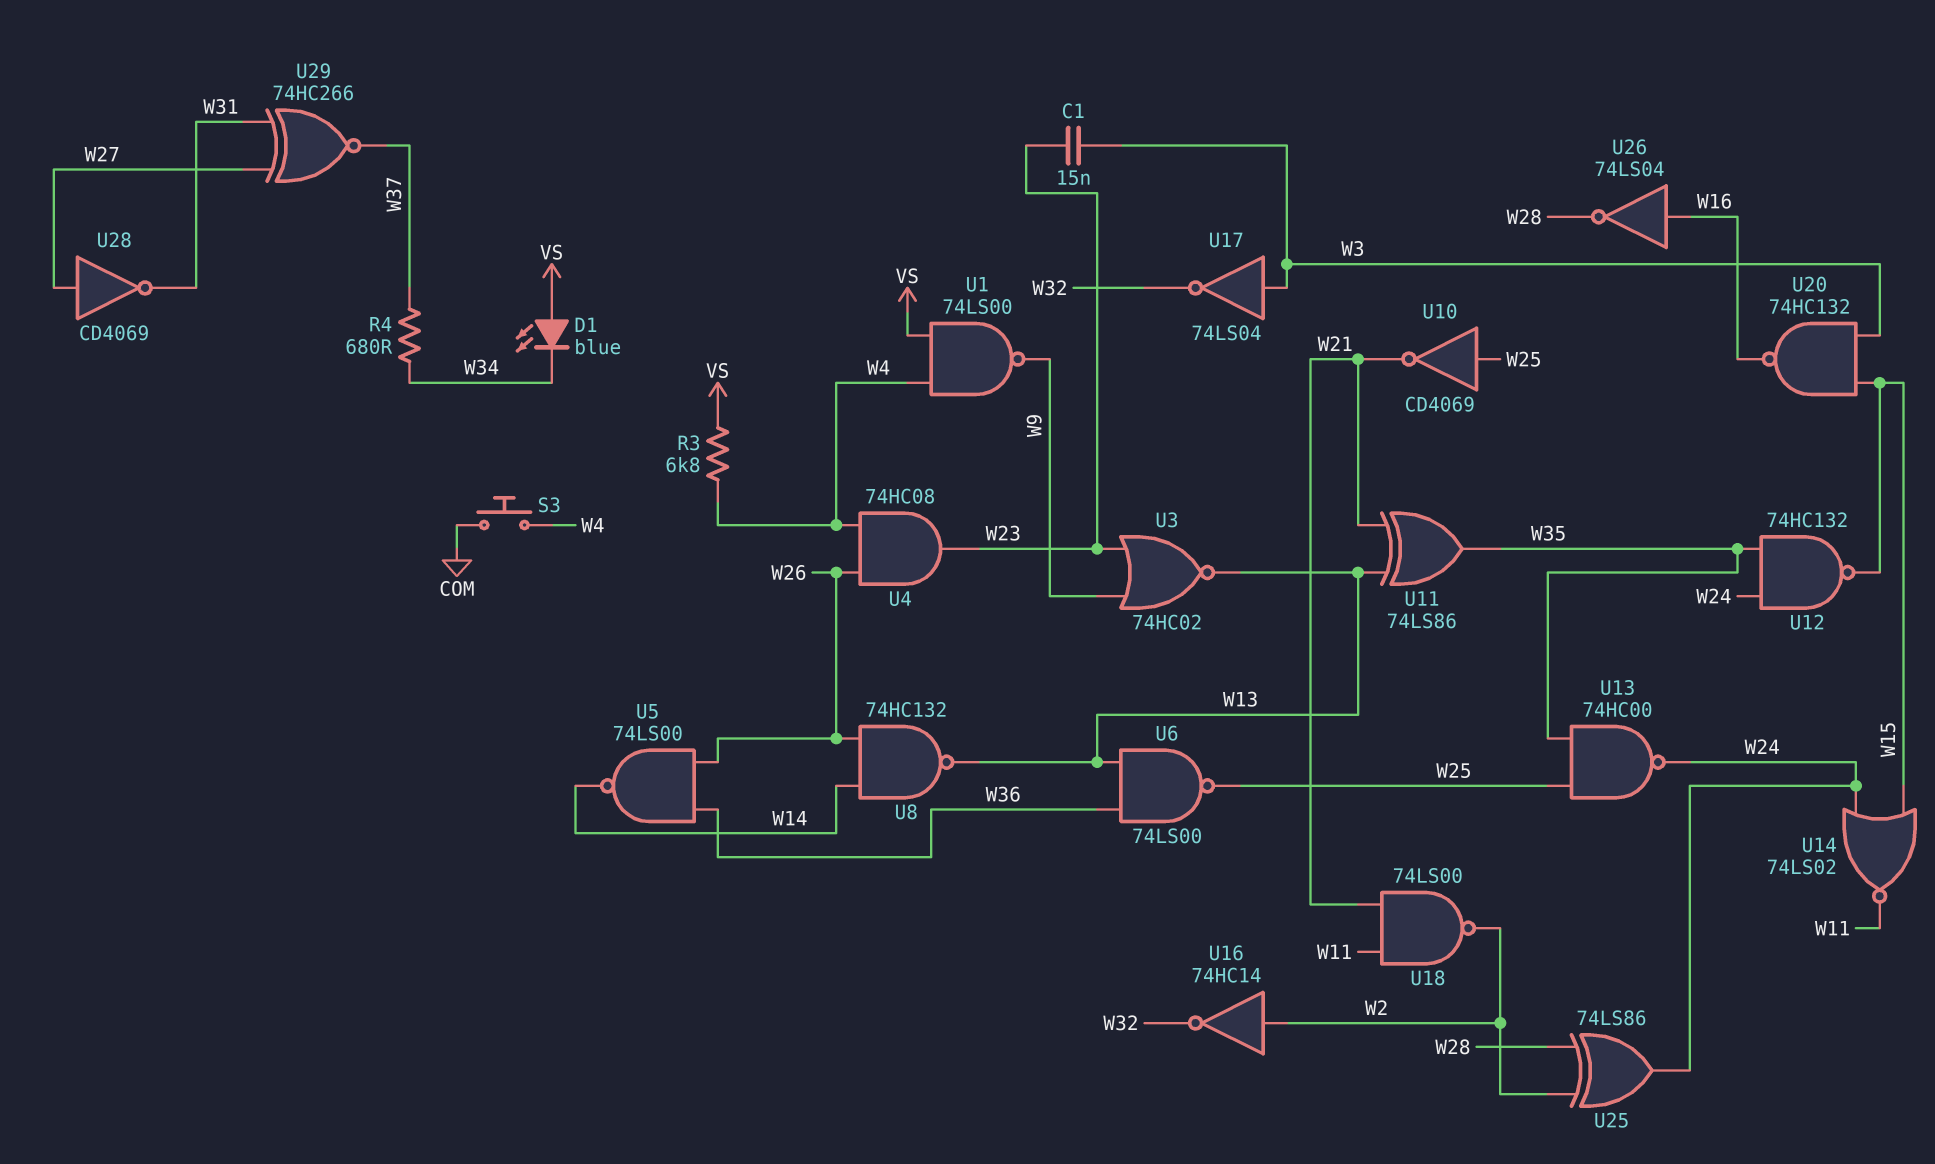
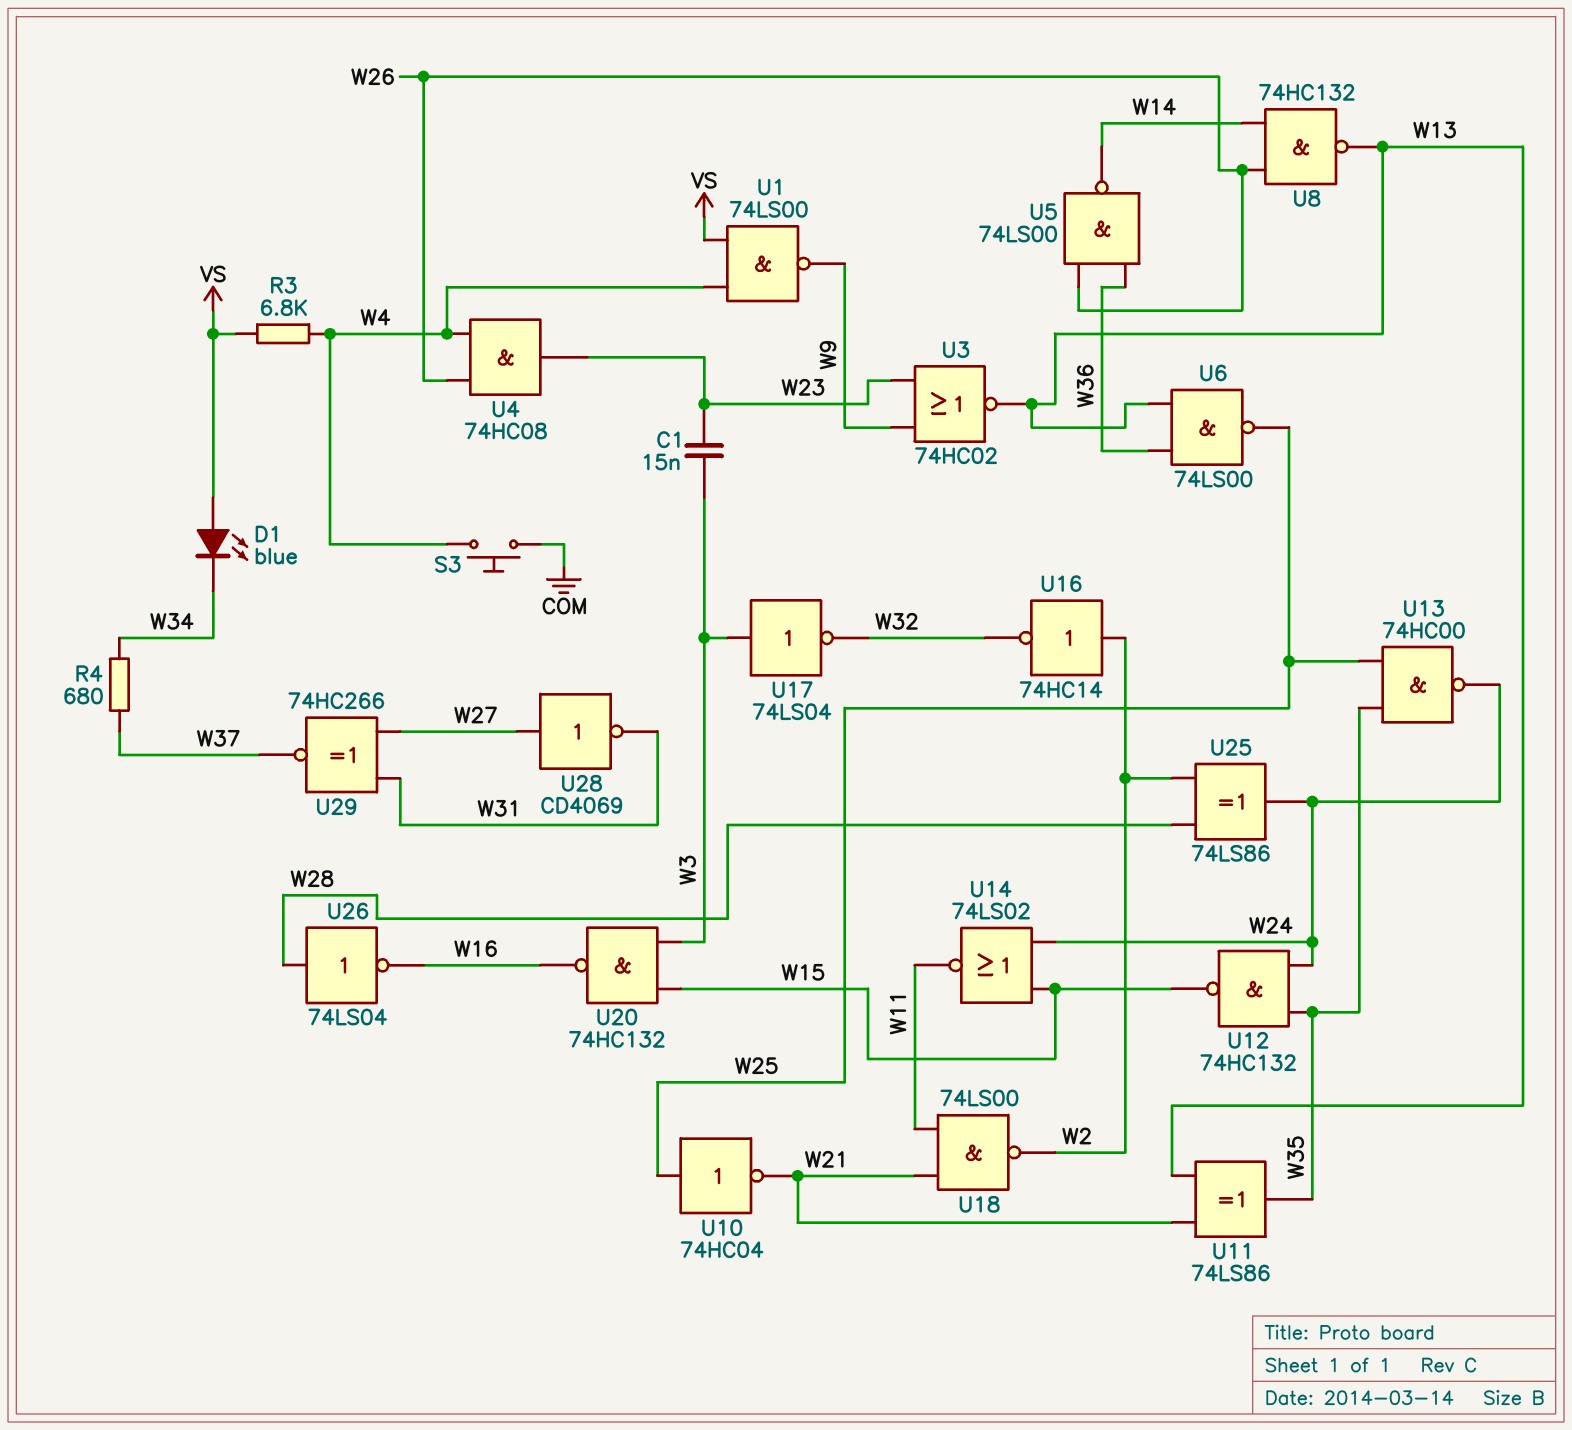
U10: NOT CD4069 (in W25, out W21) -> NOT 74HC04 (in W25, out W21)
U26: NOT 74LS04 (in W16, out W28) -> NOT 74LS04 (in W28, out W16)

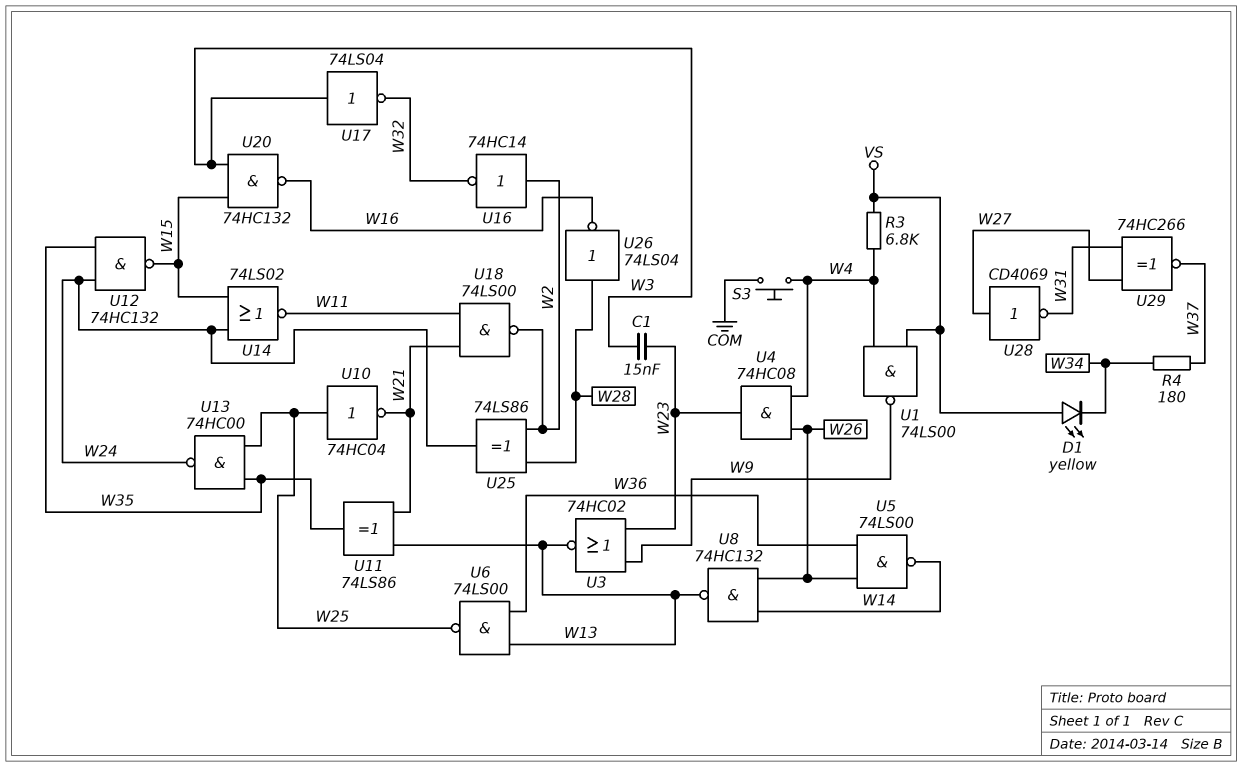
D1: LED blue (A VS, K W34) -> LED yellow (A VS, K W34)
R4: 680 (W34, W37) -> 180 (W34, W37)

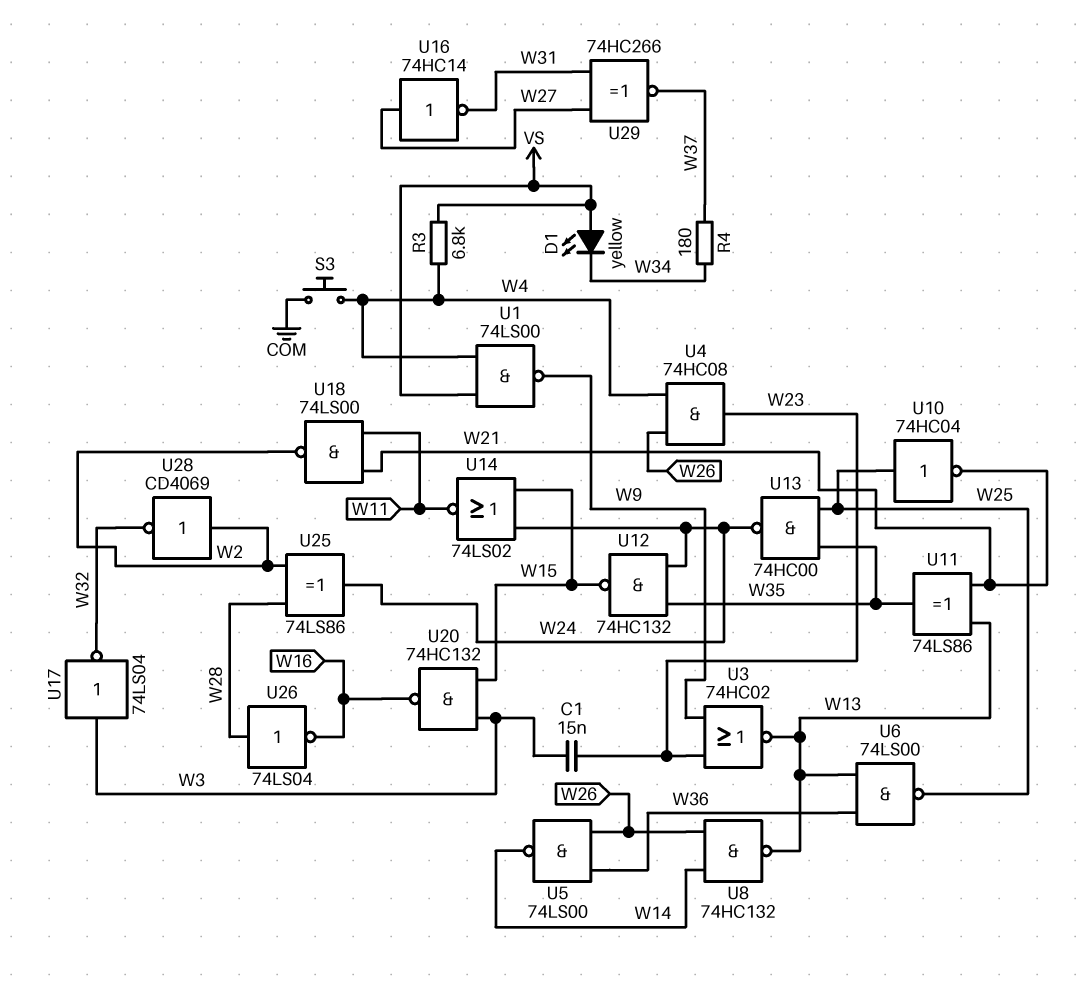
U16: NOT 74HC14 (in W2, out W32) -> NOT 74HC14 (in W27, out W31)
U28: NOT CD4069 (in W27, out W31) -> NOT CD4069 (in W2, out W32)

